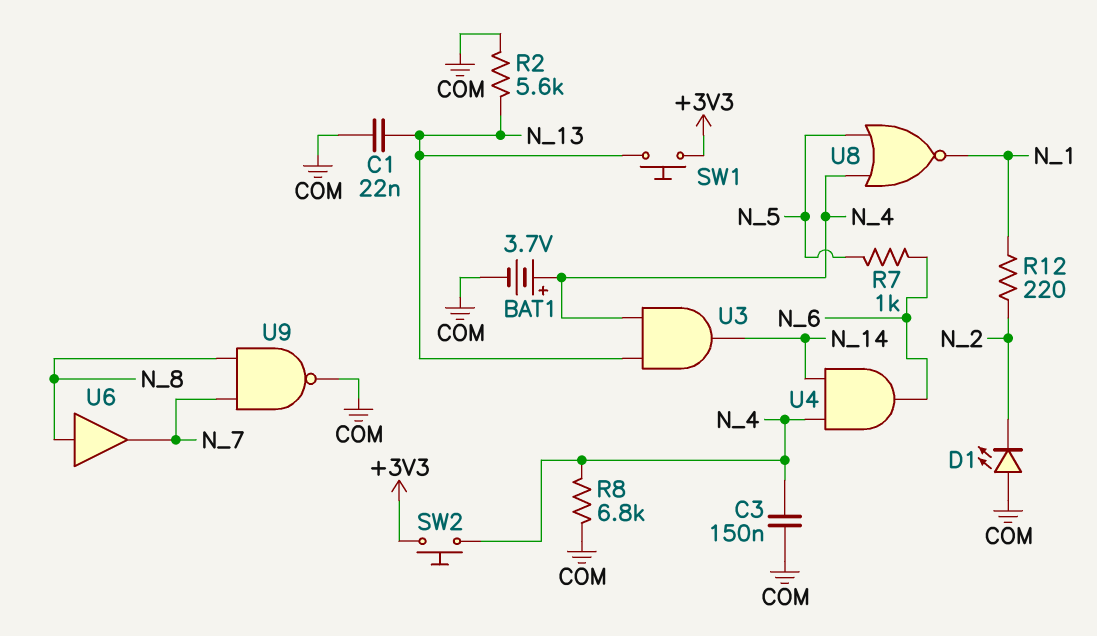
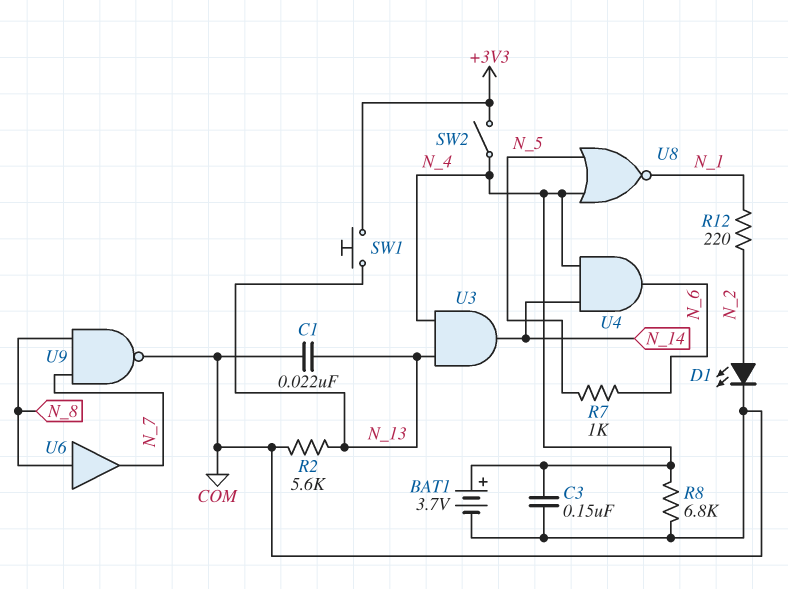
D1: LED (A COM, K N_2) -> LED (A N_2, K COM)
SW2: button (+3V3, N_4) -> switch (+3V3, N_4)

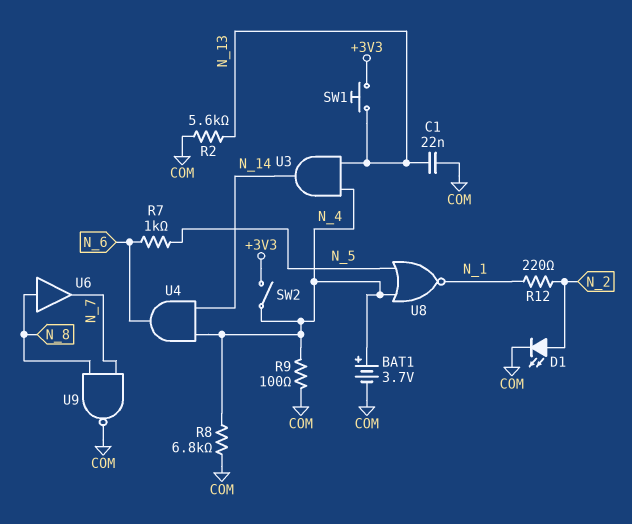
C3: 150nF (COM, N_4) -> none
R9: none -> 100 (COM, N_4)

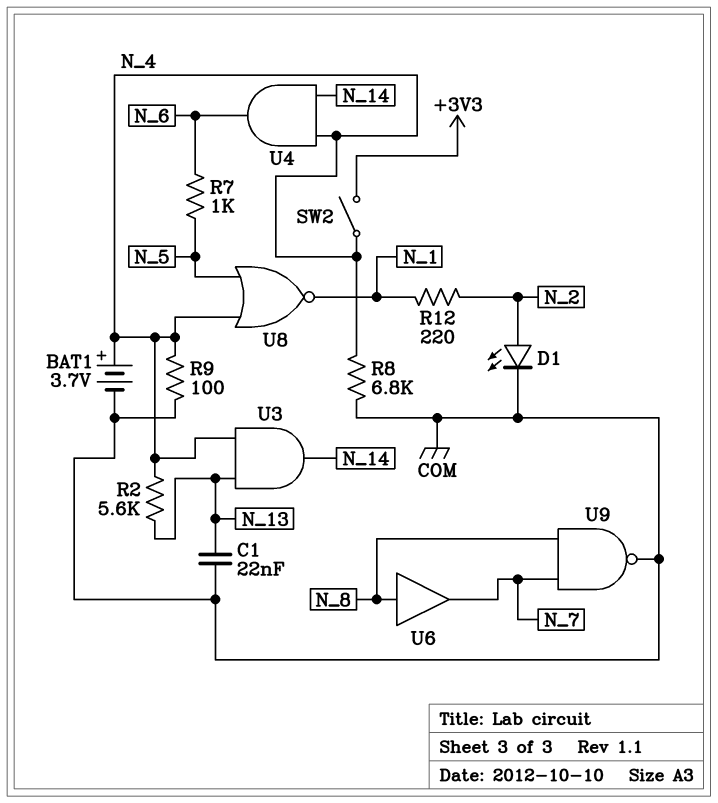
R2: 5.6k (COM, N_13) -> 5.6k (N_4, N_13)
SW1: button (+3V3, N_13) -> none

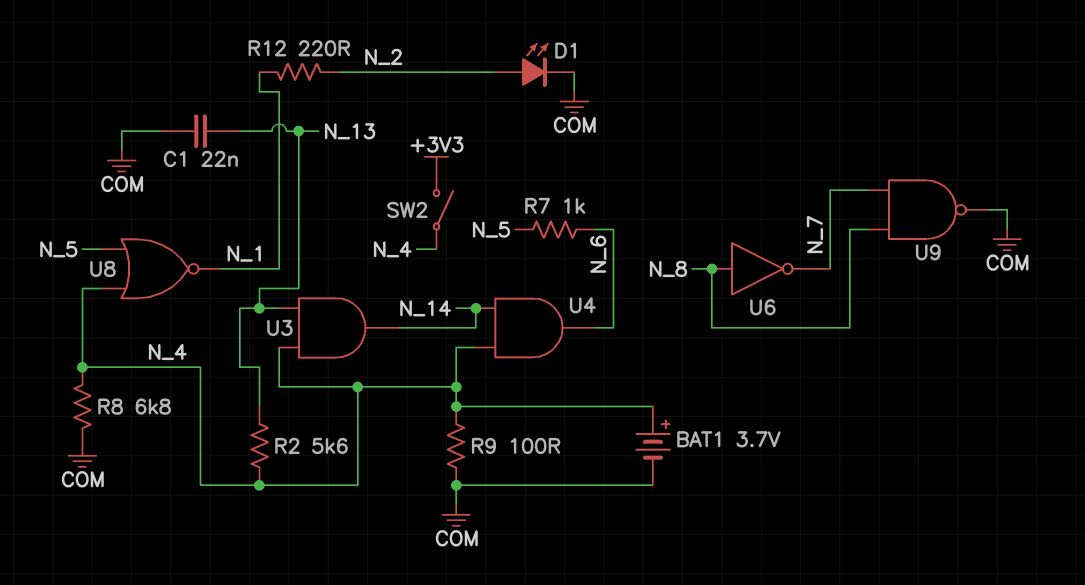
U6: buffer (in N_8, out N_7) -> NOT (in N_8, out N_7)

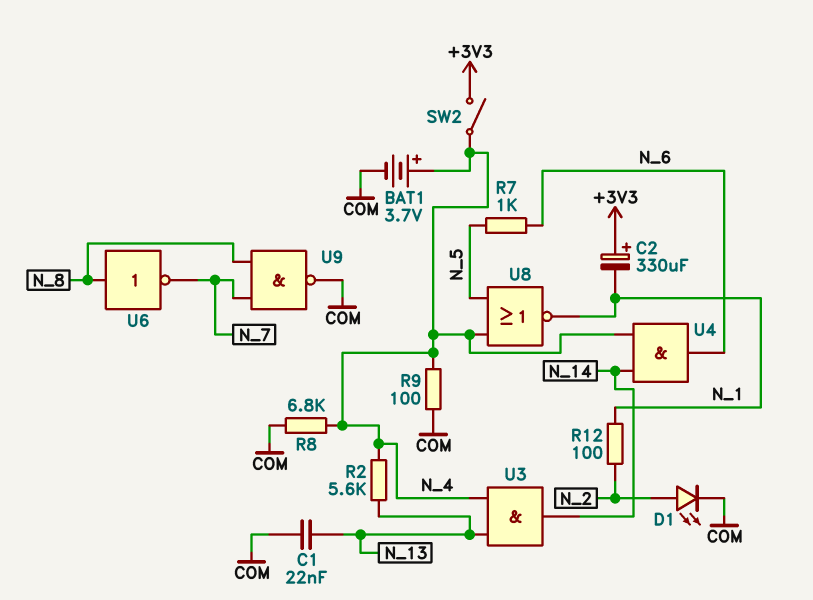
C2: none -> 330uF (plus +3V3, minus N_1)
R12: 220 (N_1, N_2) -> 100 (N_1, N_2)

